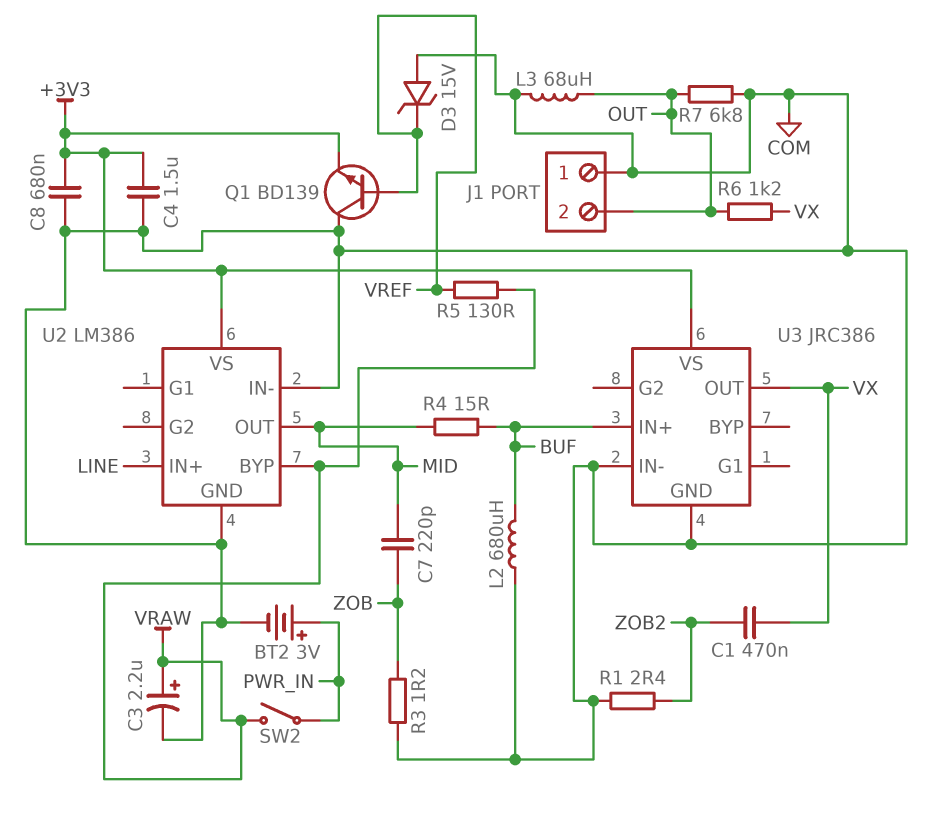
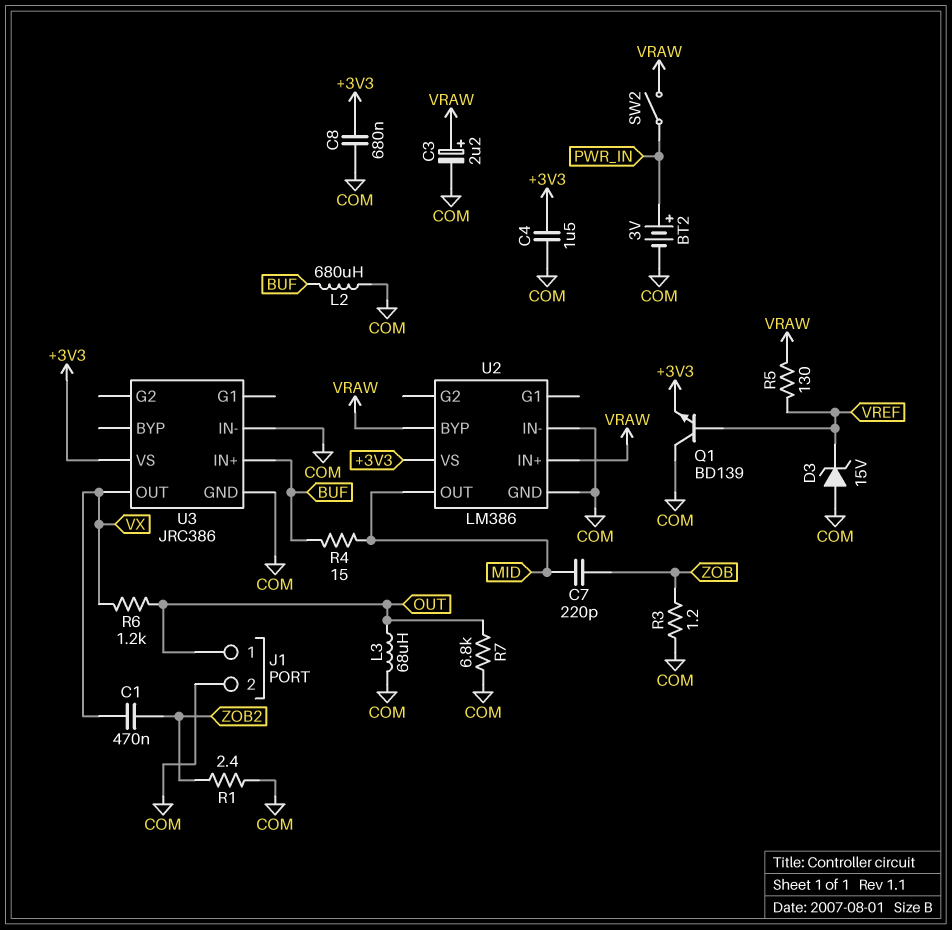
J1 pin 1: COM -> OUT
J1 pin 2: OUT -> COM
U2 pin IN+: LINE -> VRAW

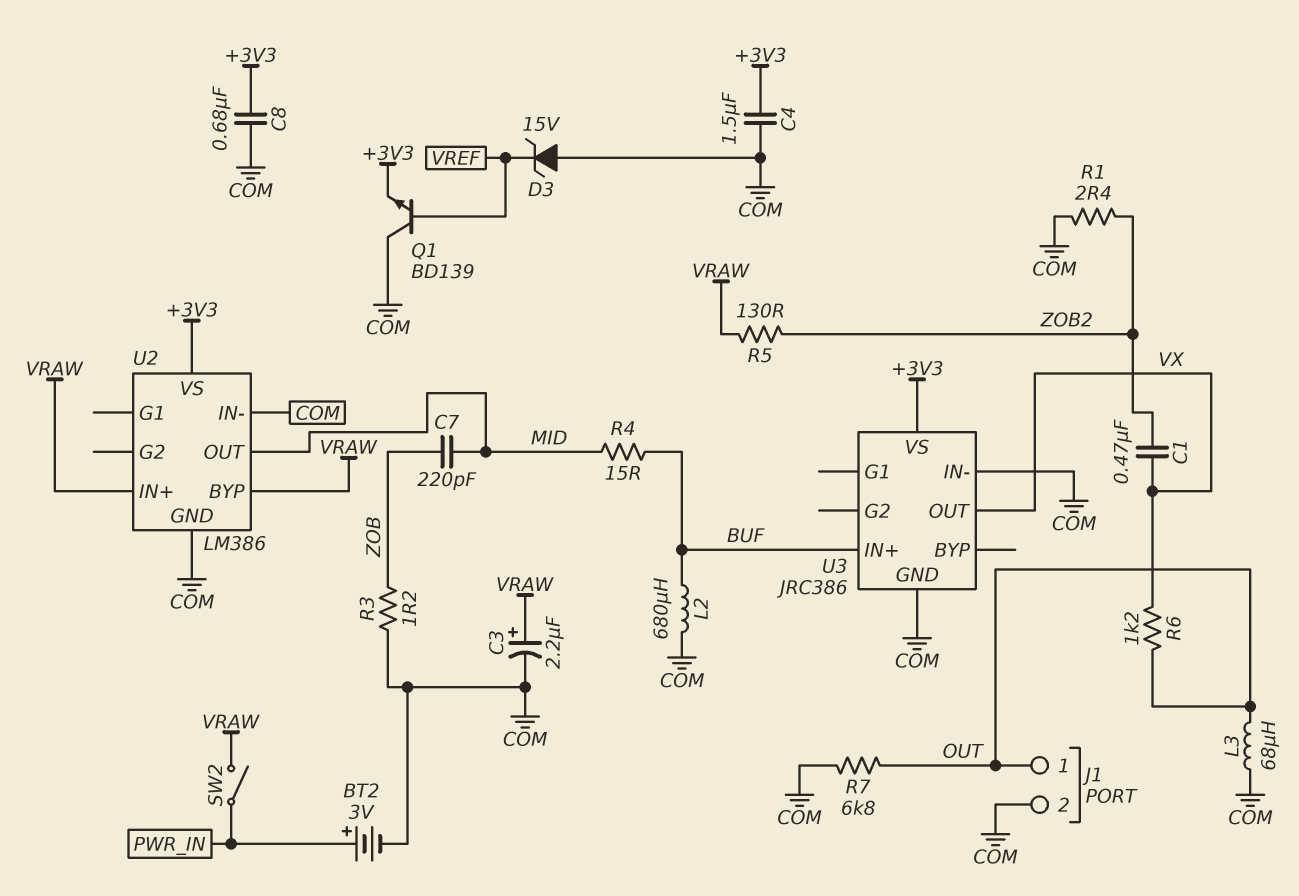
R5: 130 (VRAW, VREF) -> 130 (VRAW, ZOB2)

